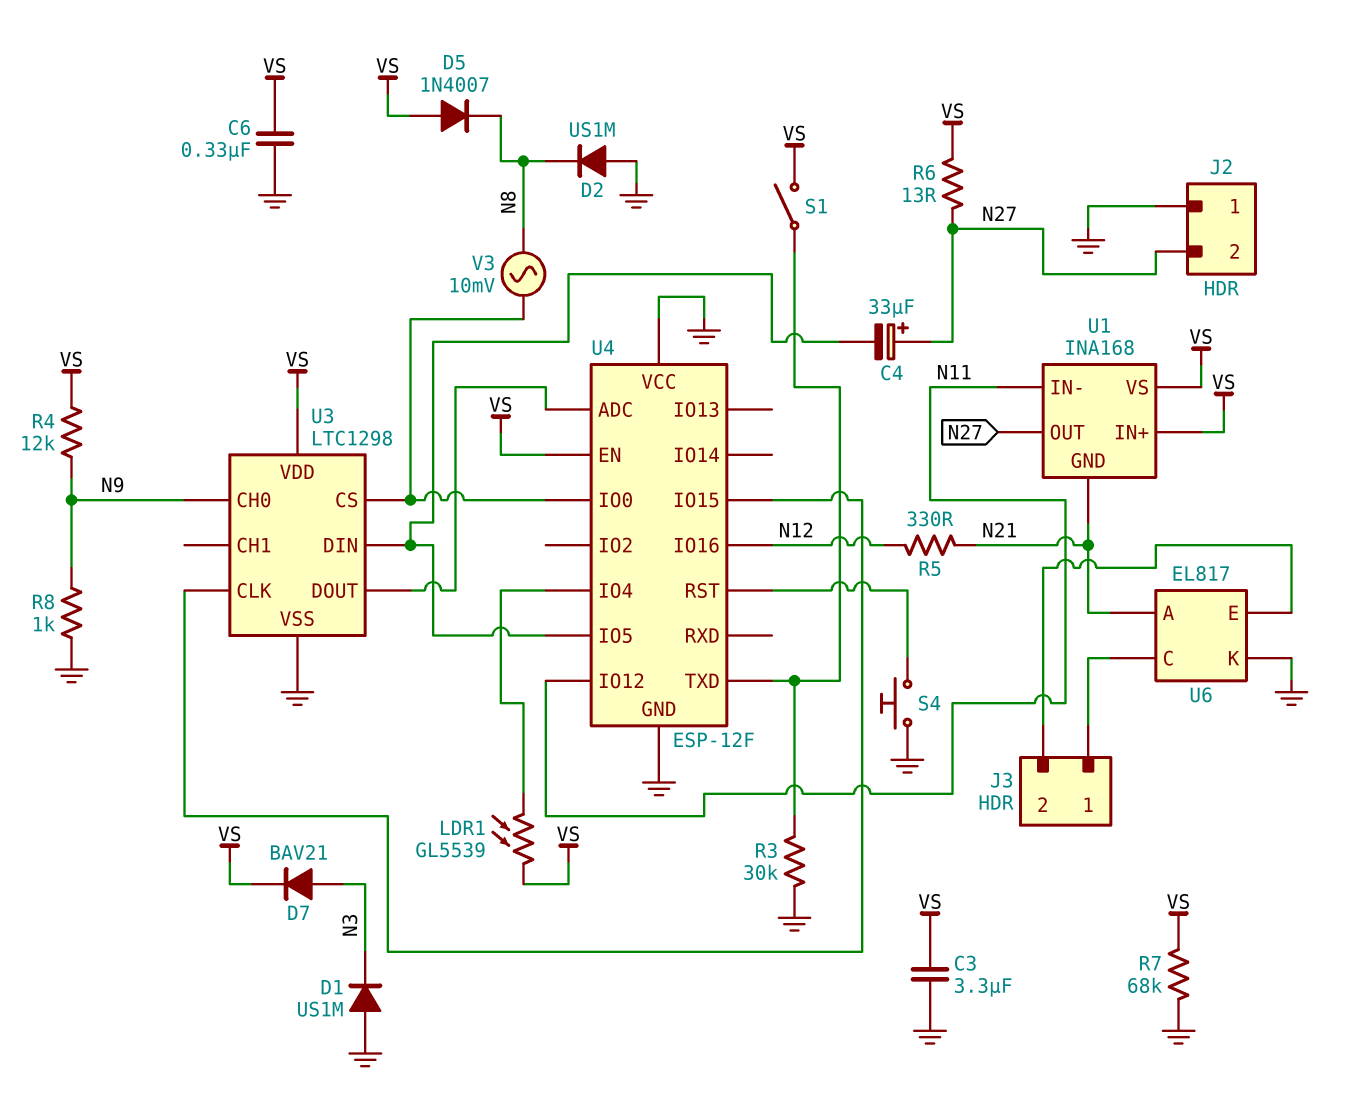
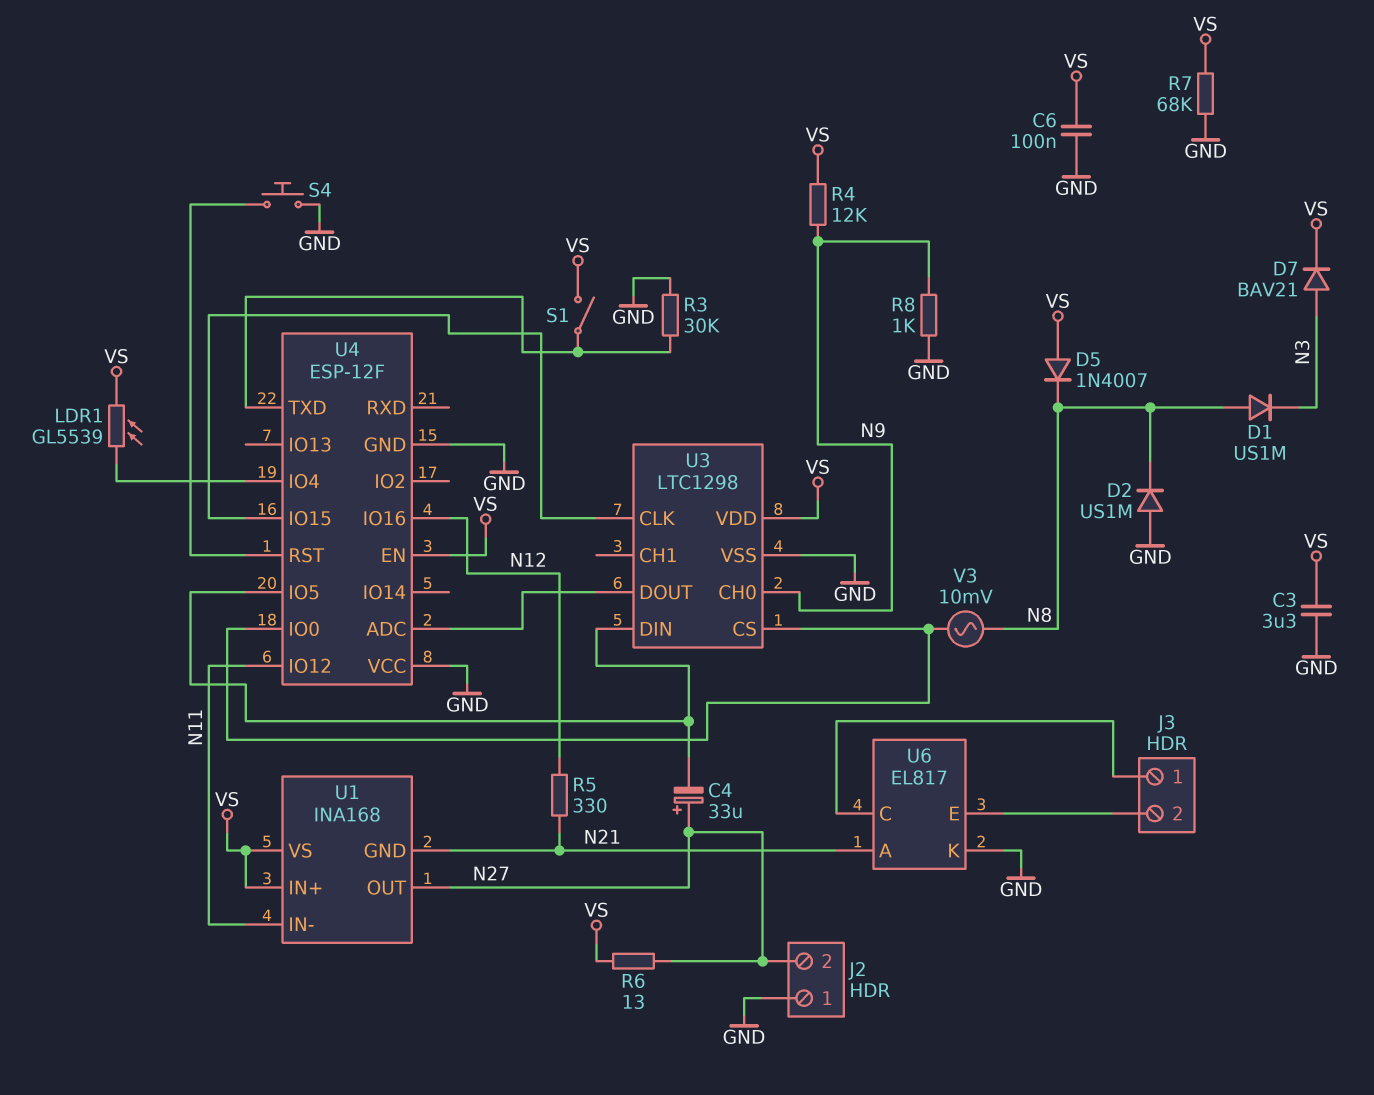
C6: 330nF (GND, VS) -> 100nF (GND, VS)
D1: diode US1M (A GND, K N3) -> diode US1M (A N8, K N3)

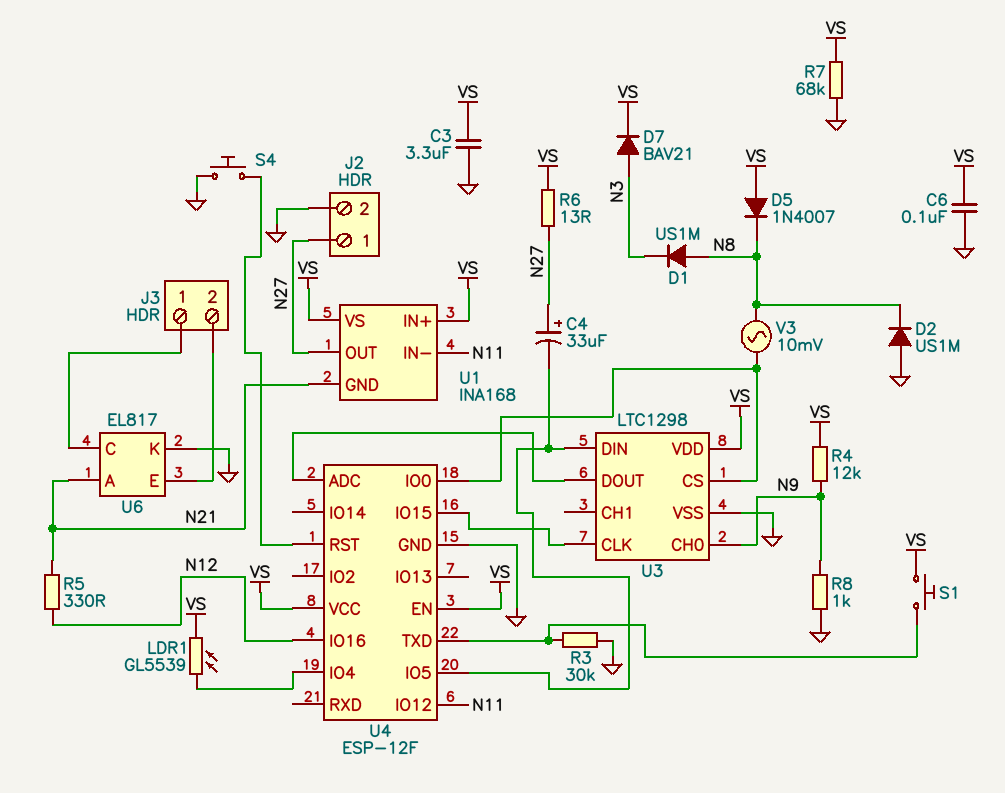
J2 pin 1: GND -> N27
J2 pin 2: N27 -> GND
S1: switch (U4/TXD, VS) -> button (U4/TXD, VS)
U4 pin VCC: GND -> VS

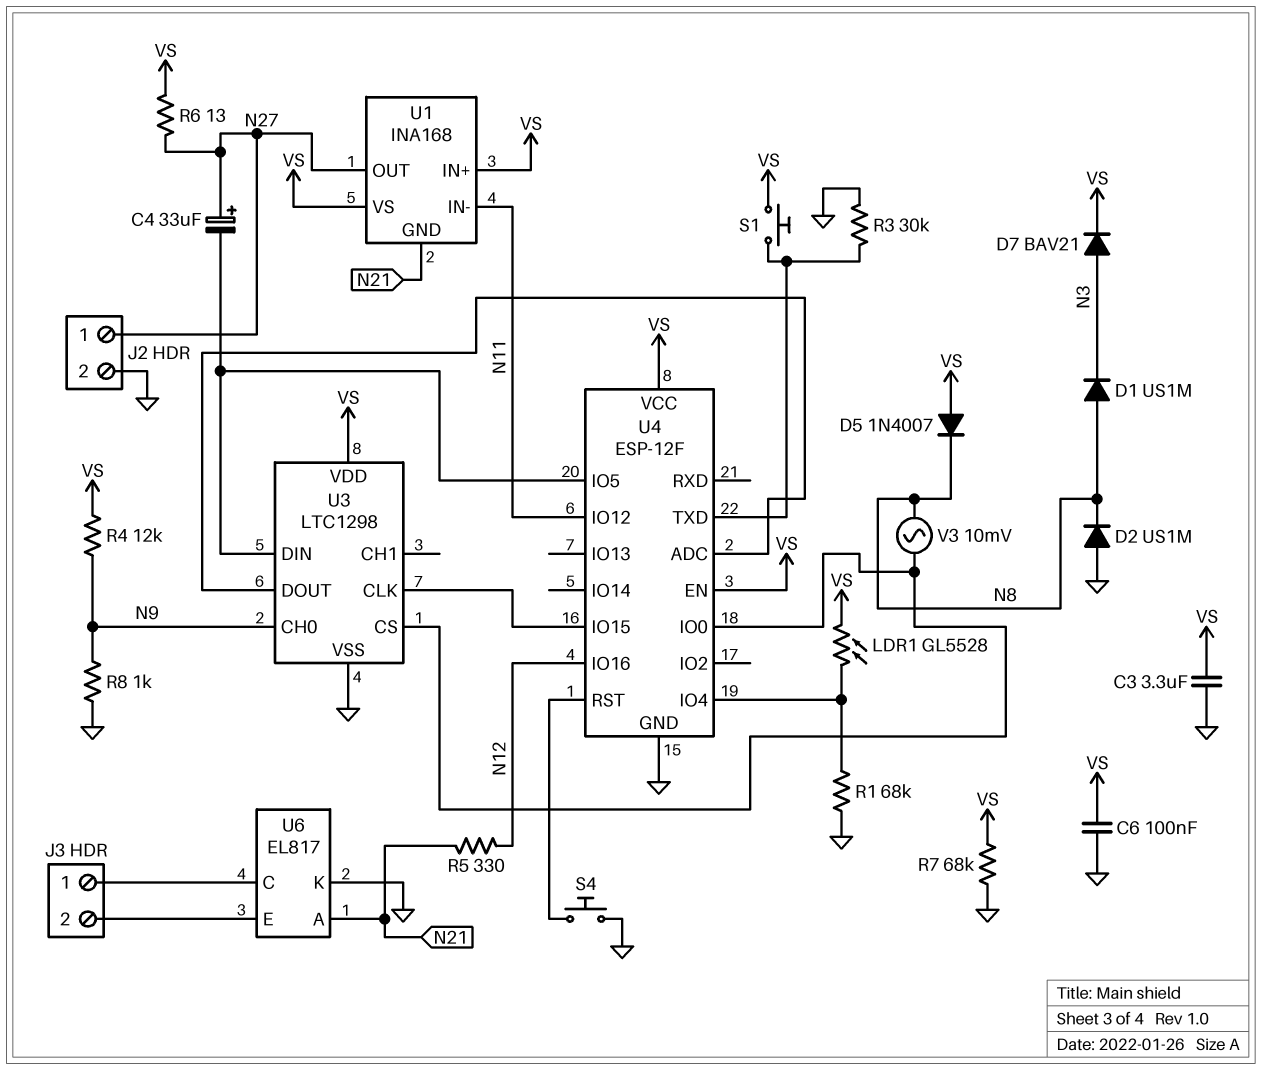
LDR1: GL5539 (U4/IO4, VS) -> GL5528 (U4/IO4, VS)
R1: none -> 68k (GND, U4/IO4)

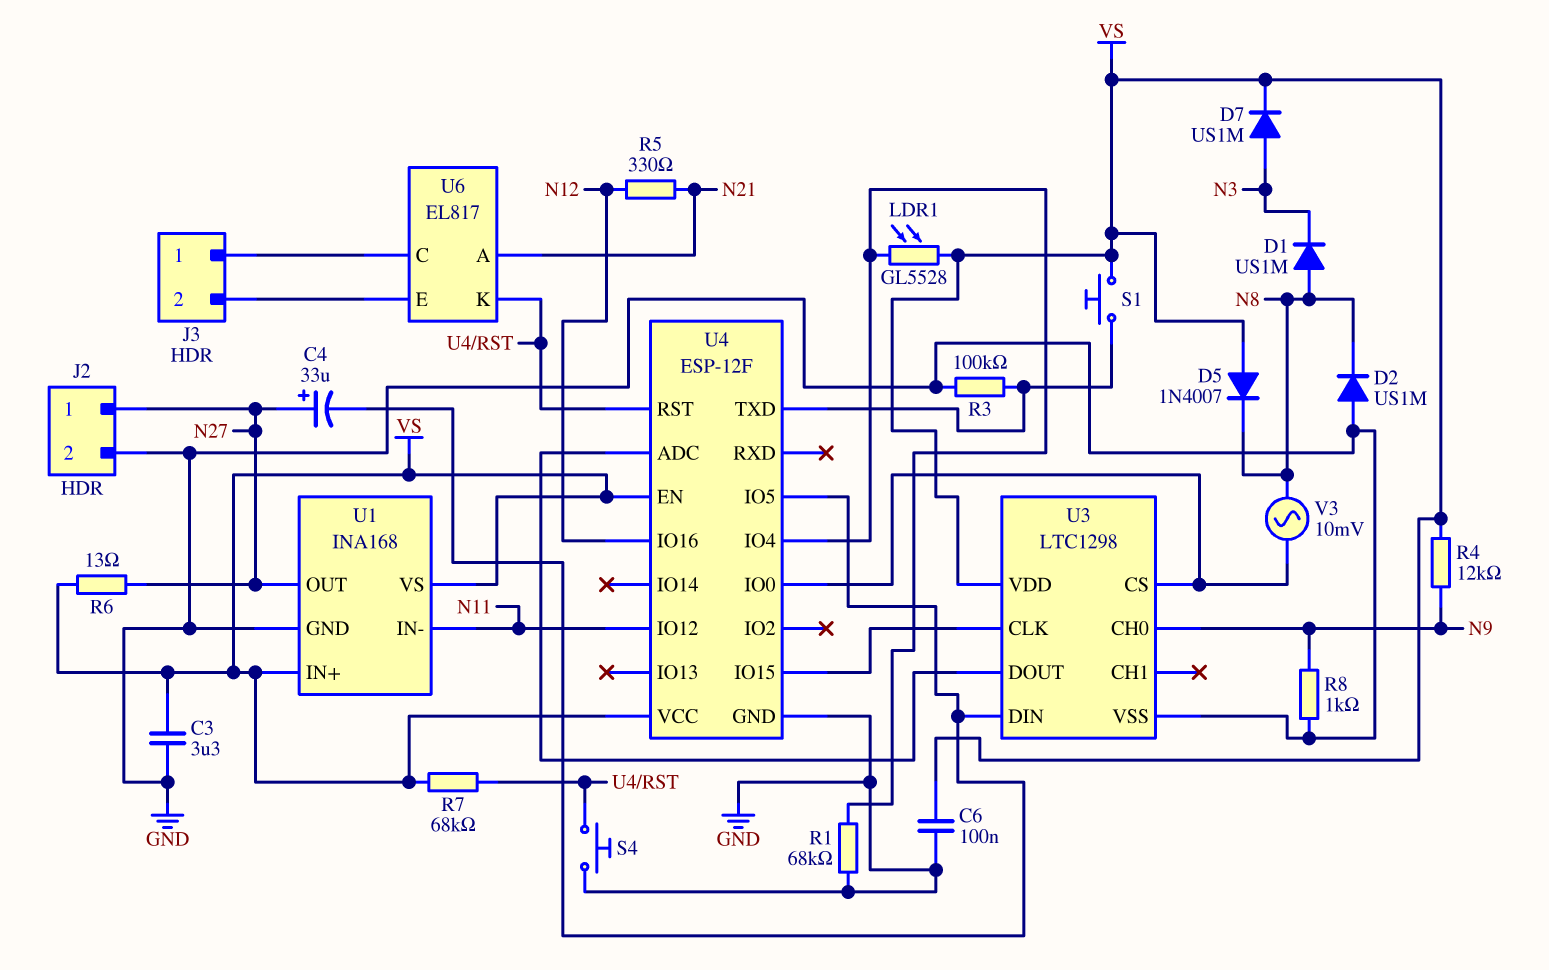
D7: diode BAV21 (A N3, K VS) -> diode US1M (A N3, K VS)
R3: 30k (GND, U4/TXD) -> 100k (GND, U4/TXD)
R7: 68k (GND, VS) -> 68k (U4/RST, VS)
U1 pin GND: N21 -> GND
U6 pin K: GND -> U4/RST

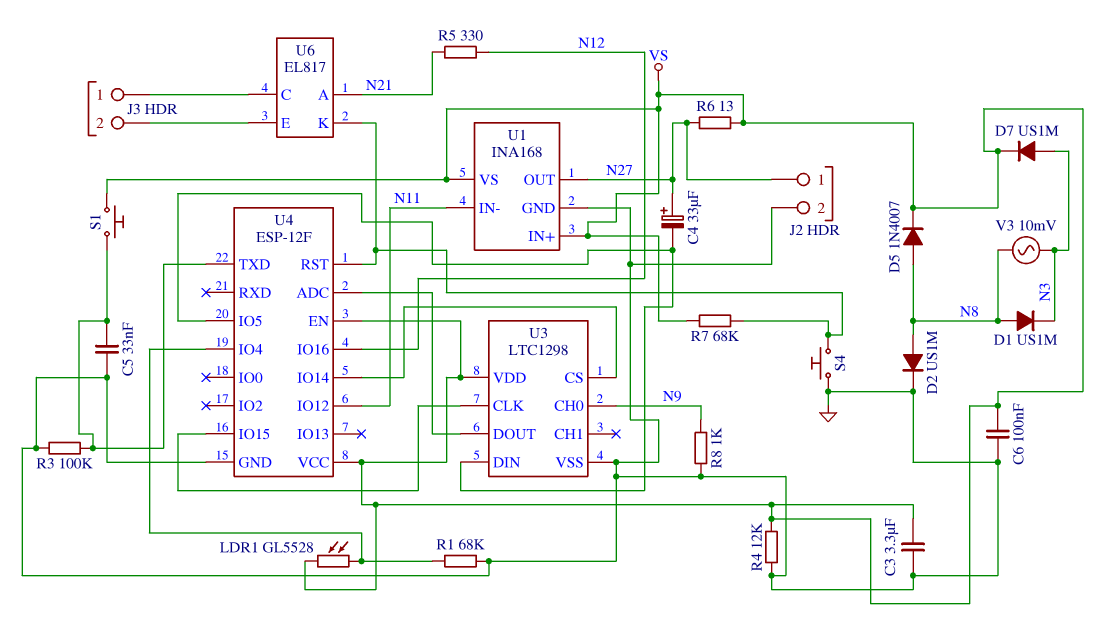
C5: none -> 33nF (GND, U4/TXD)
D2: diode US1M (A GND, K N8) -> diode US1M (A N8, K GND)
D5: diode 1N4007 (A VS, K N8) -> diode 1N4007 (A N8, K VS)
R4: 12k (N9, VS) -> 12k (GND, VS)
U4 pin IO0: U3/CS -> none
U4 pin IO14: none -> U3/CS
V3: AC 10mV (N8, U3/CS) -> AC 10mV (N3, N8)

